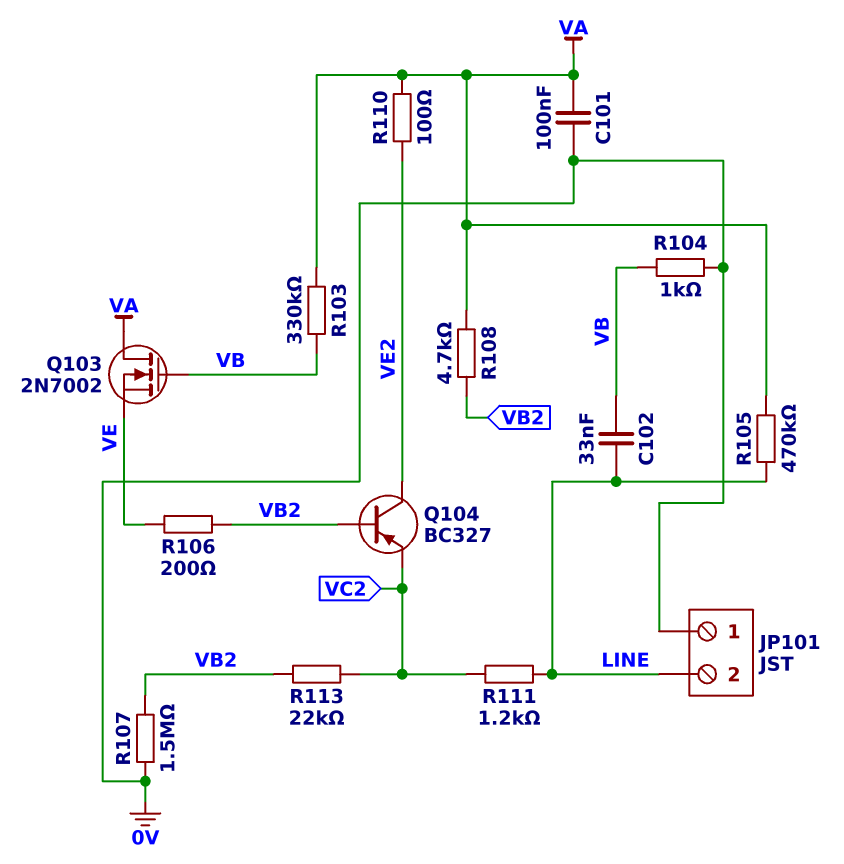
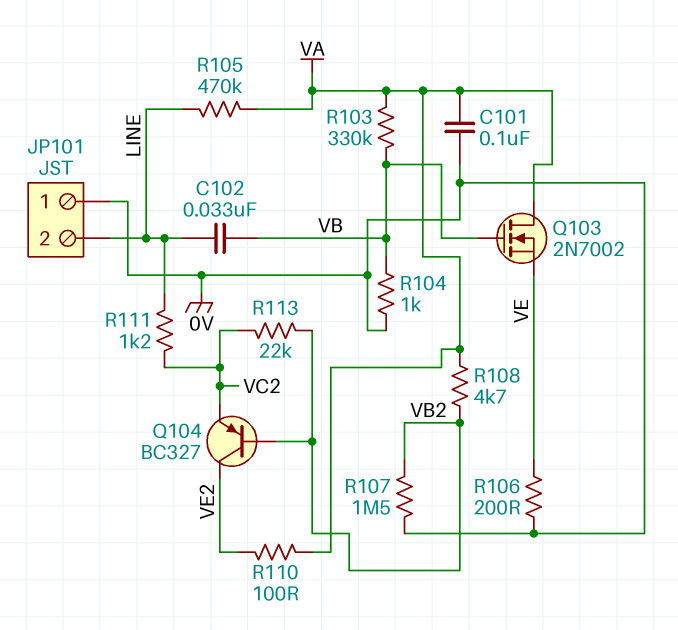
R106: 200 (VB2, VE) -> 200 (0V, VE)

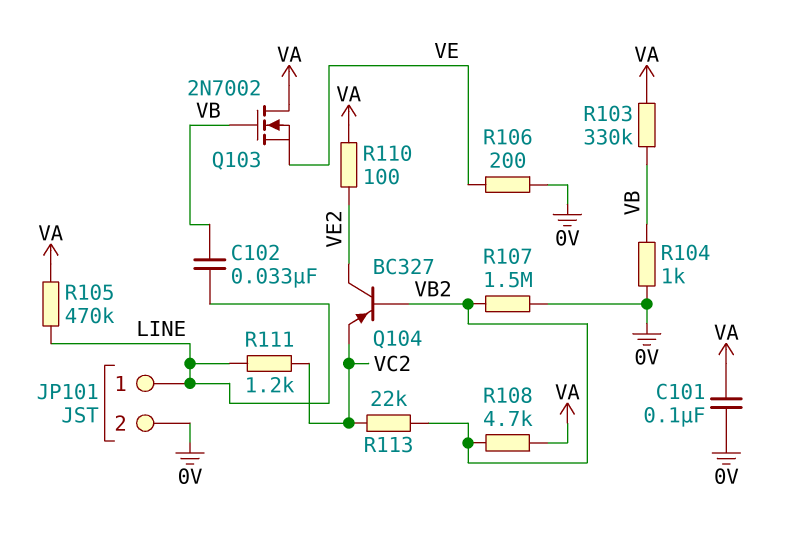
JP101 pin 1: 0V -> LINE
JP101 pin 2: LINE -> 0V

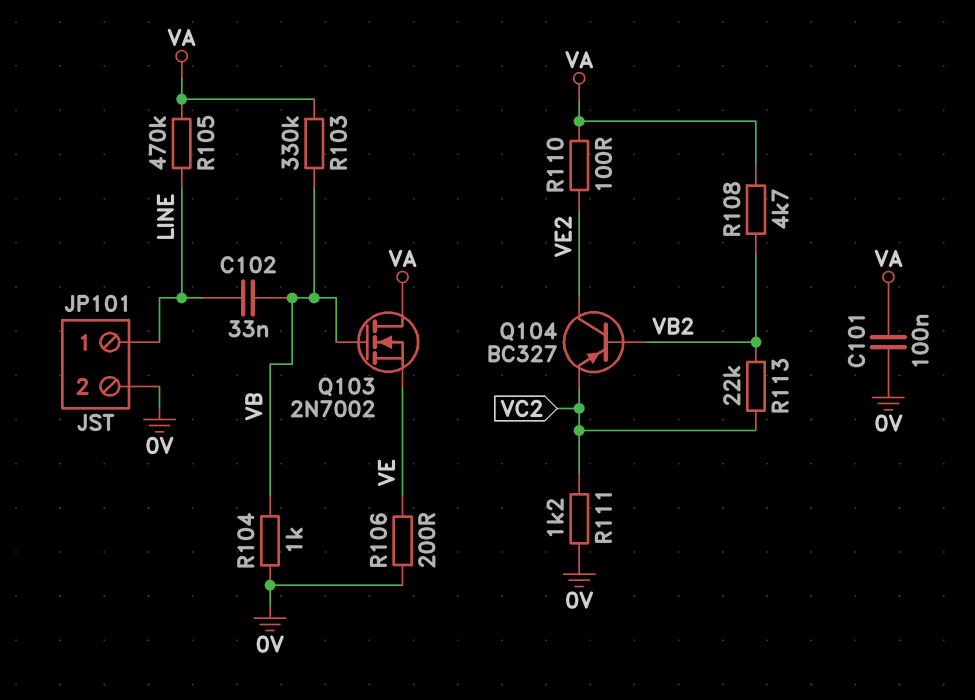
R107: 1.5M (0V, VB2) -> none
R111: 1.2k (LINE, VC2) -> 1.2k (0V, VC2)

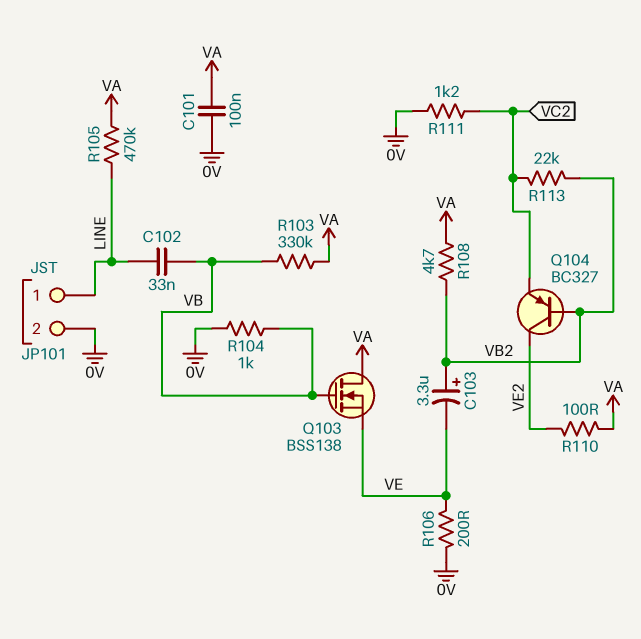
C103: none -> 3.3uF (plus VB2, minus VE)
Q103: NMOS 2N7002 (G VB, D VA, S VE) -> NMOS BSS138 (G VB, D VA, S VE)

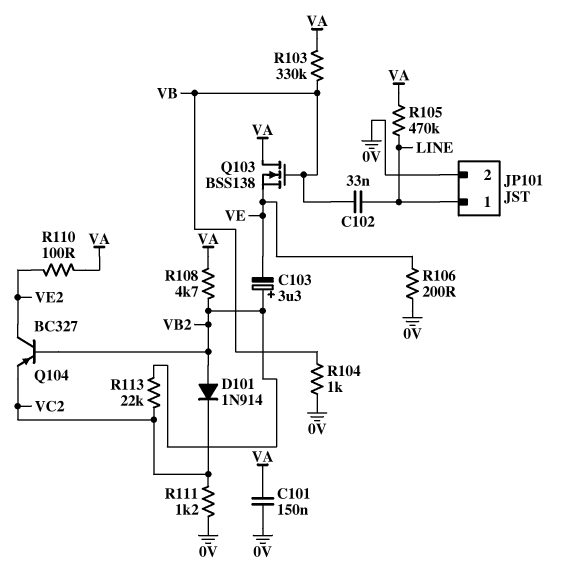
C101: 100nF (0V, VA) -> 150nF (0V, VA)
D101: none -> diode 1N914 (A VB2, K VC2)

